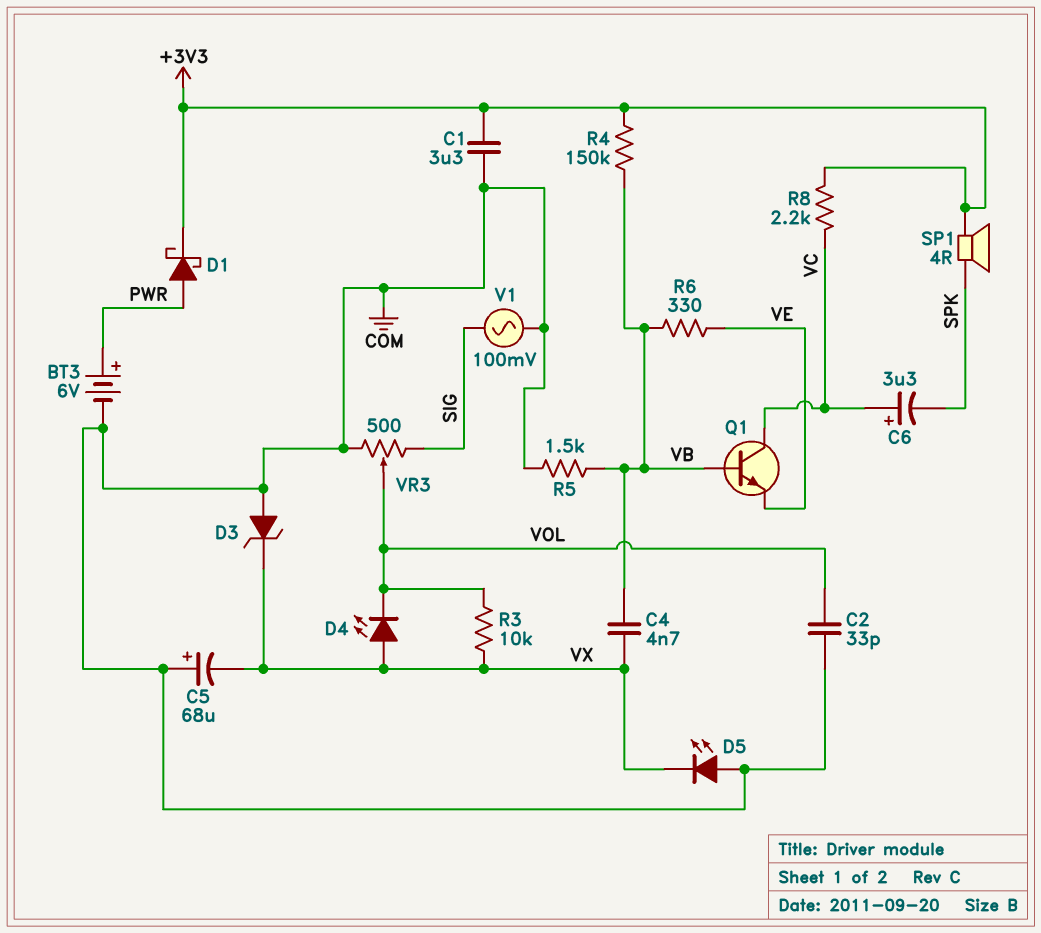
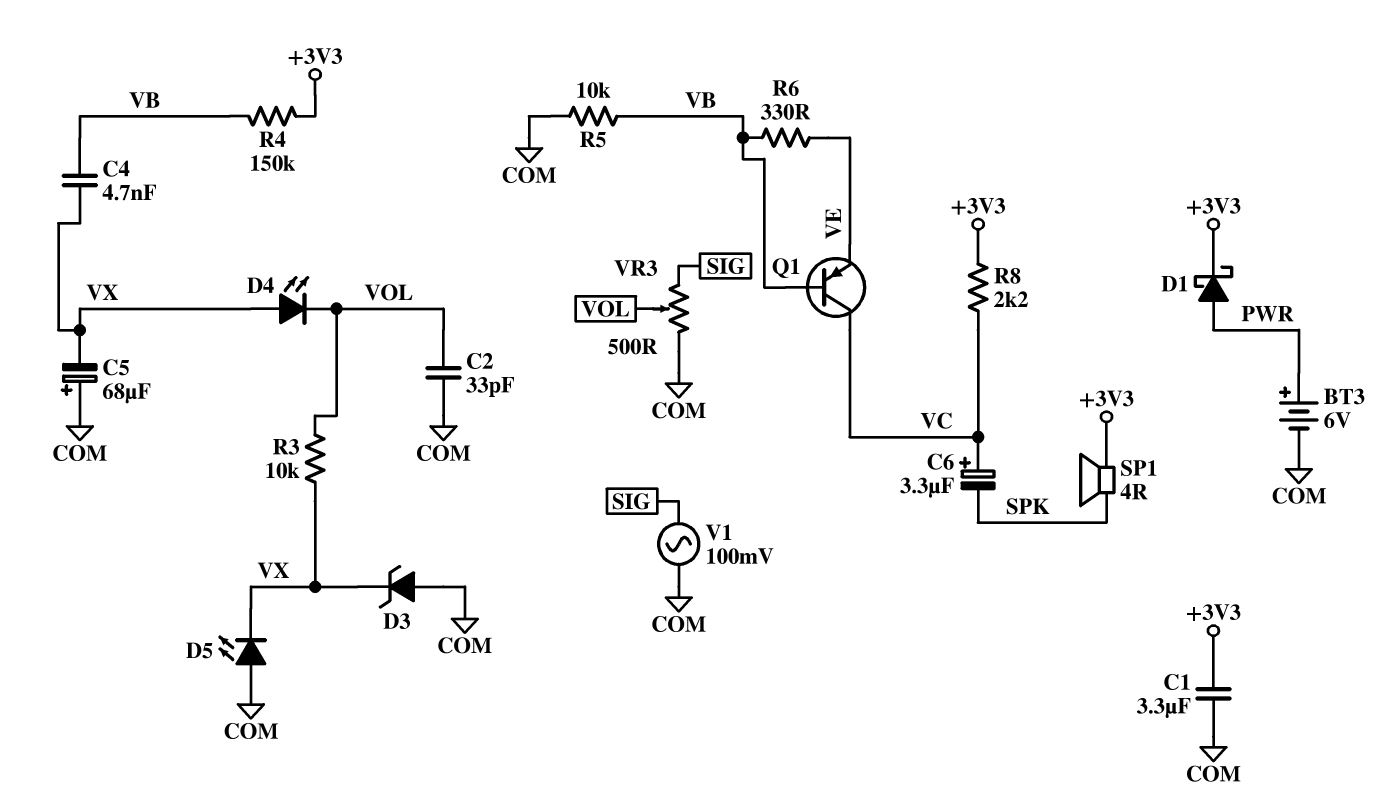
Q1: NPN (B VB, C VC, E VE) -> PNP (B VB, C VC, E VE)
R5: 1.5k (COM, VB) -> 10k (COM, VB)

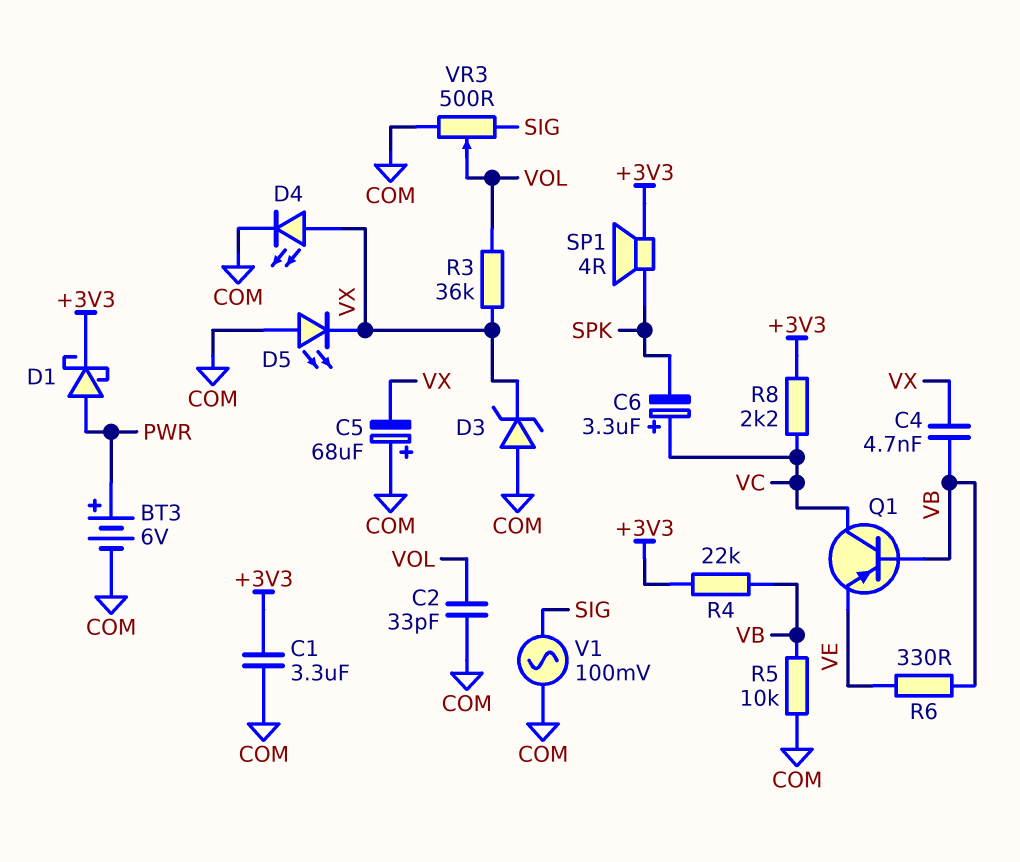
D4: LED (A VX, K VOL) -> LED (A VX, K COM)
R3: 10k (VOL, VX) -> 36k (VOL, VX)
R4: 150k (+3V3, VB) -> 22k (+3V3, VB)

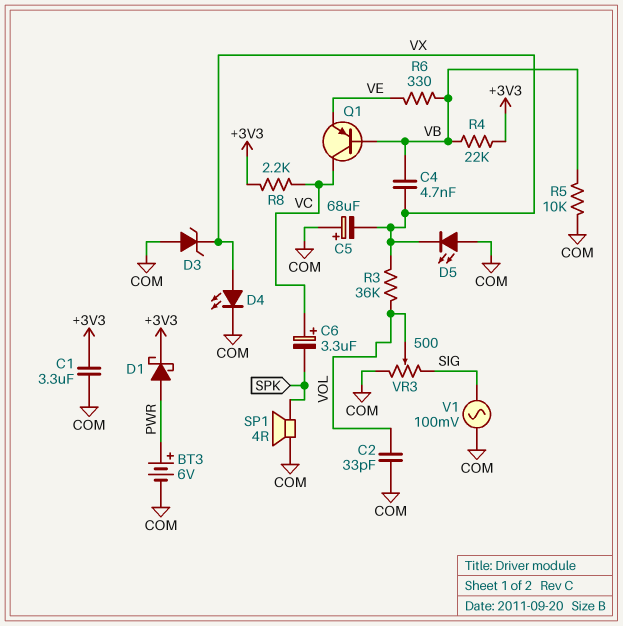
SP1: speaker 4R (+3V3, SPK) -> speaker 4R (COM, SPK)

